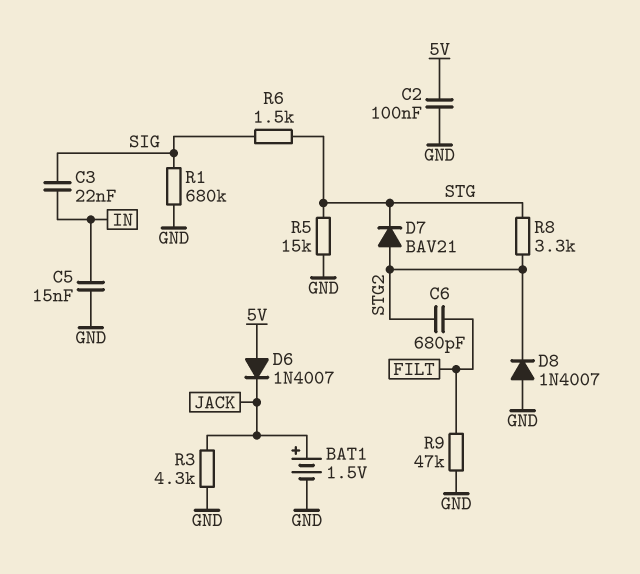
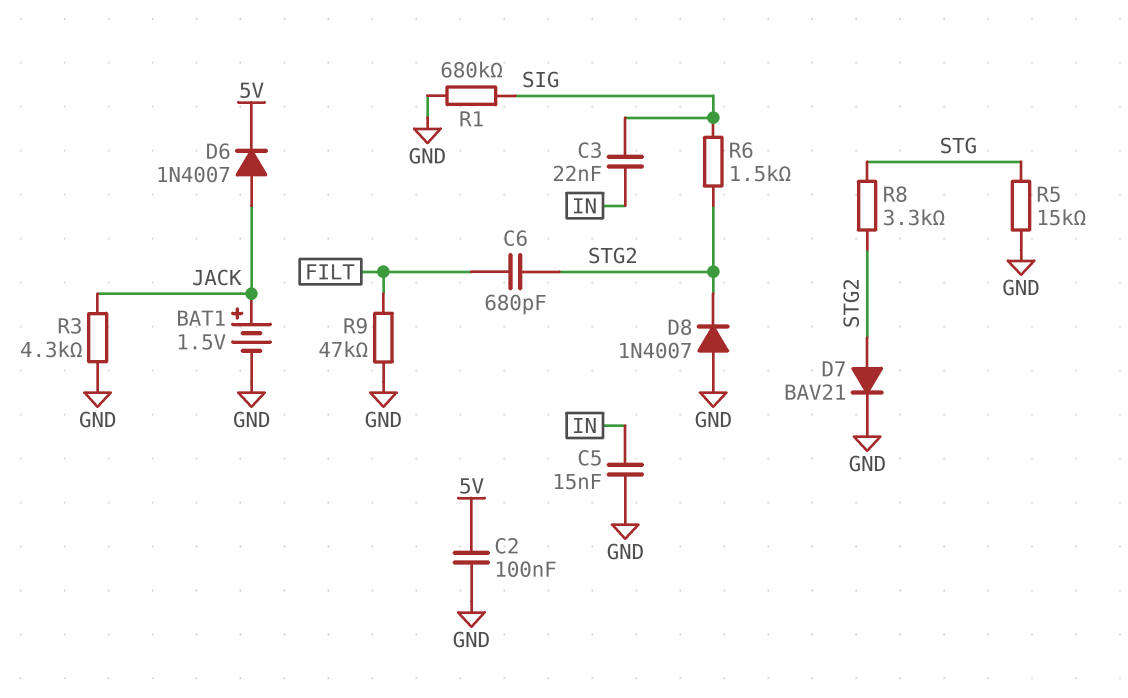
D6: diode 1N4007 (A 5V, K JACK) -> diode 1N4007 (A JACK, K 5V)
D7: diode BAV21 (A STG2, K STG) -> diode BAV21 (A STG2, K GND)
R6: 1.5k (SIG, STG) -> 1.5k (SIG, STG2)

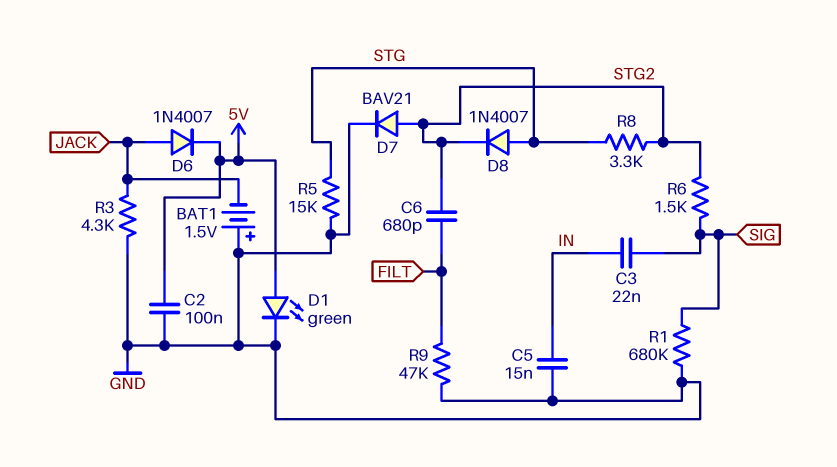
BAT1: 1.5V (plus JACK, minus GND) -> 1.5V (plus GND, minus JACK)
D1: none -> LED green (A 5V, K GND)
D8: diode 1N4007 (A GND, K STG2) -> diode 1N4007 (A STG, K STG2)

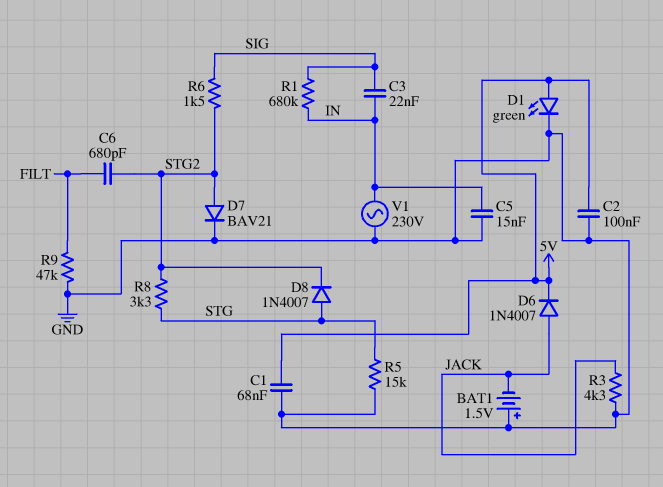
C1: none -> 68nF (5V, GND)
R1: 680k (GND, SIG) -> 680k (IN, SIG)
V1: none -> AC 230V (GND, IN)

